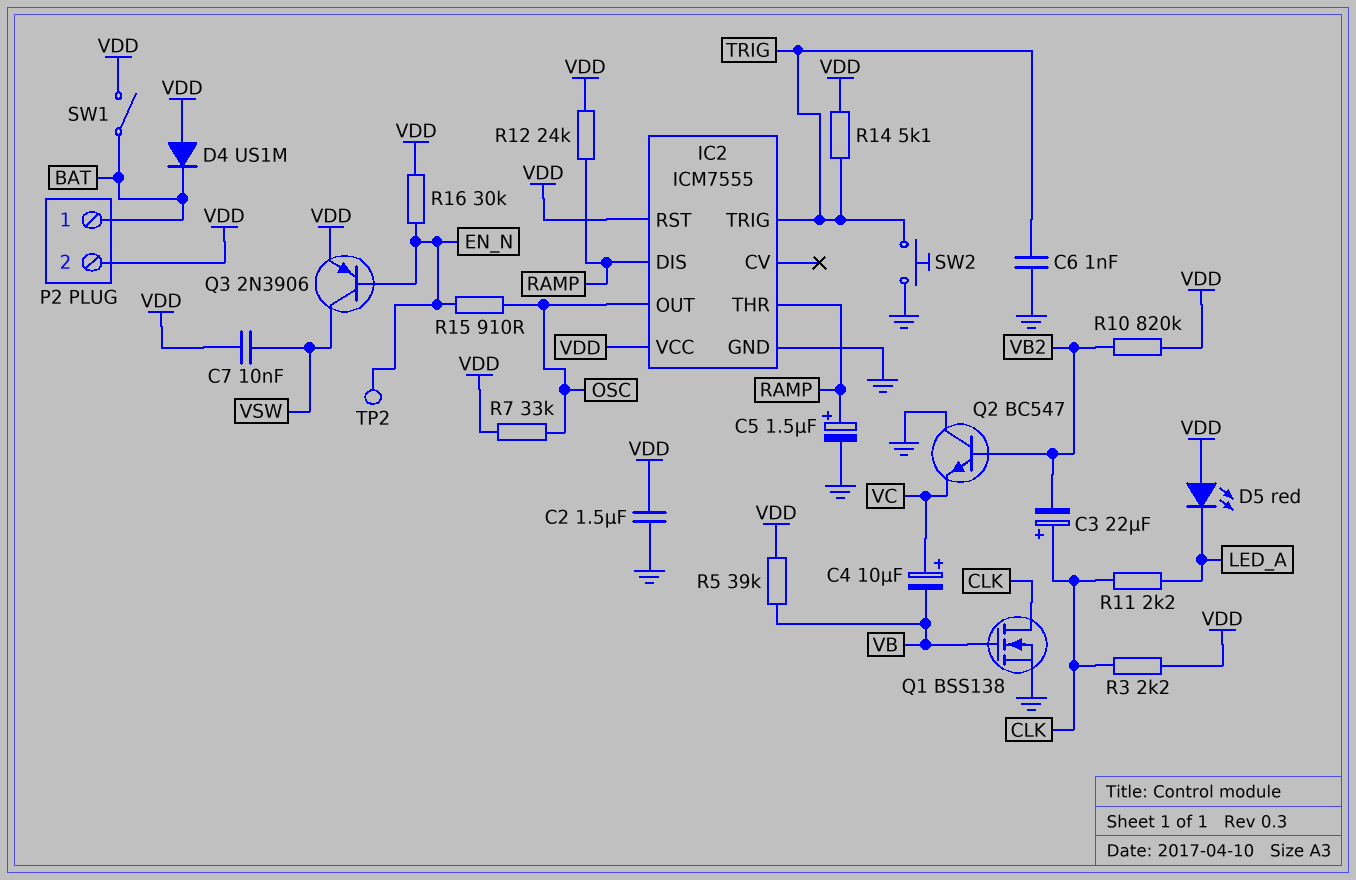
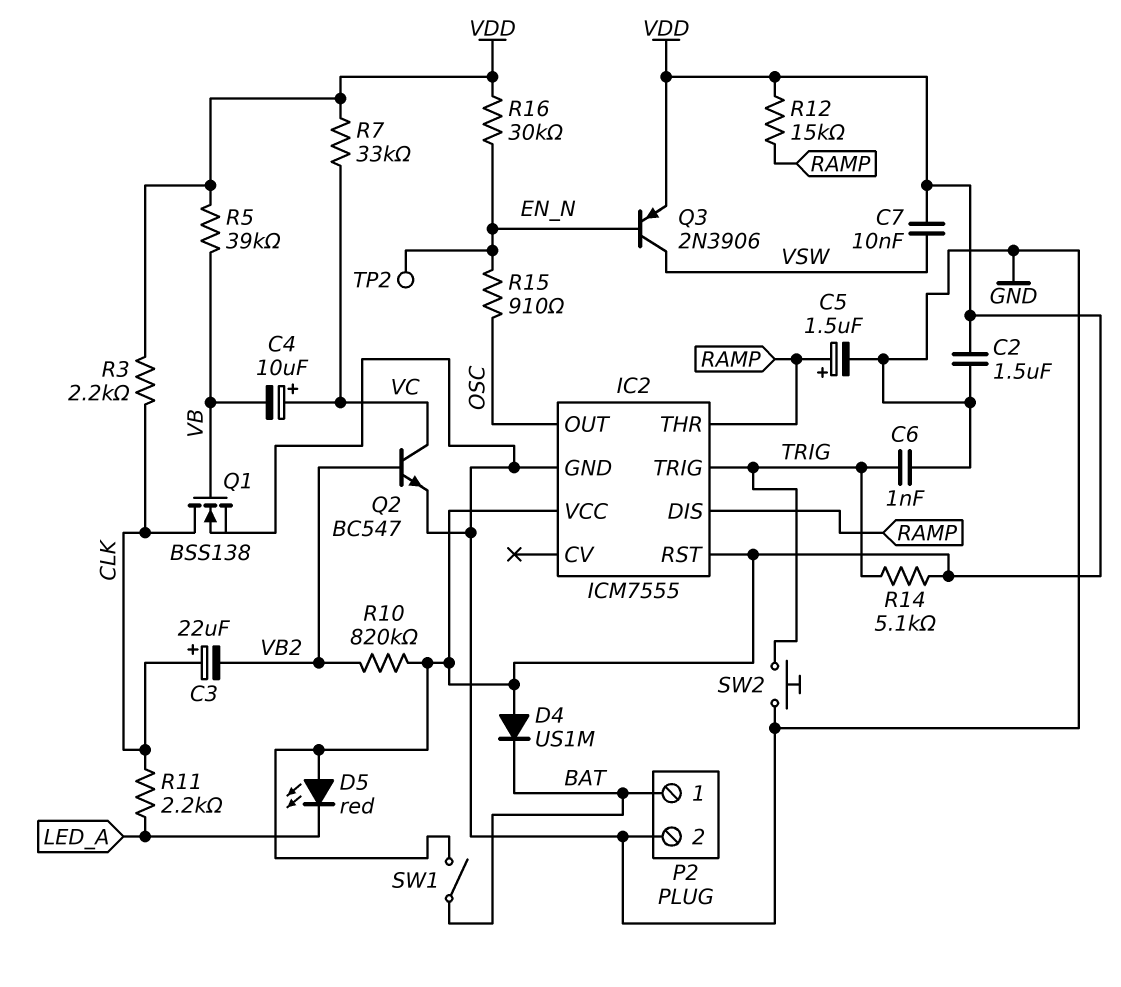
P2 pin 2: VDD -> GND
Q2: NPN BC547 (B VB2, C GND, E VC) -> NPN BC547 (B VB2, C VC, E GND)
R7: 33k (OSC, VDD) -> 33k (VC, VDD)
R12: 24k (RAMP, VDD) -> 15k (RAMP, VDD)

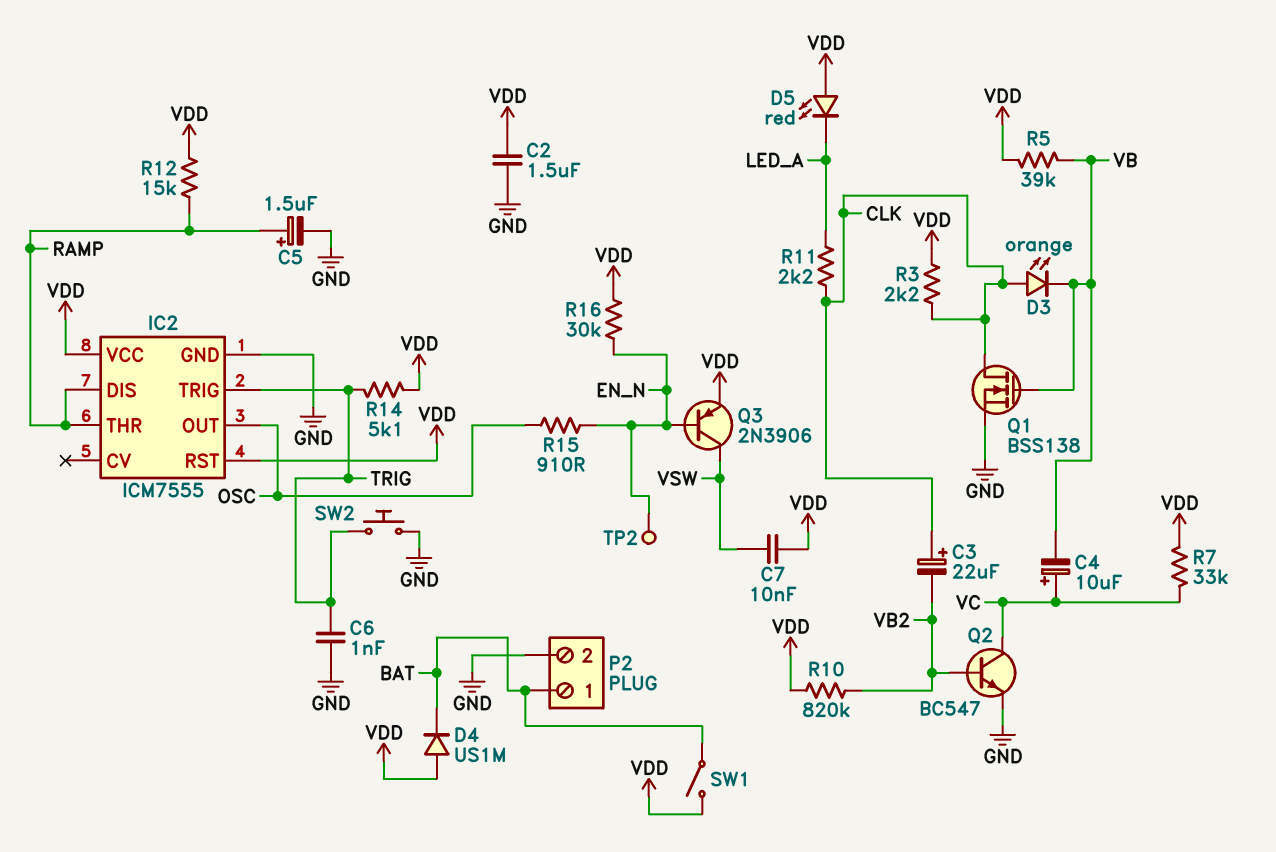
D3: none -> LED orange (A CLK, K VB)

